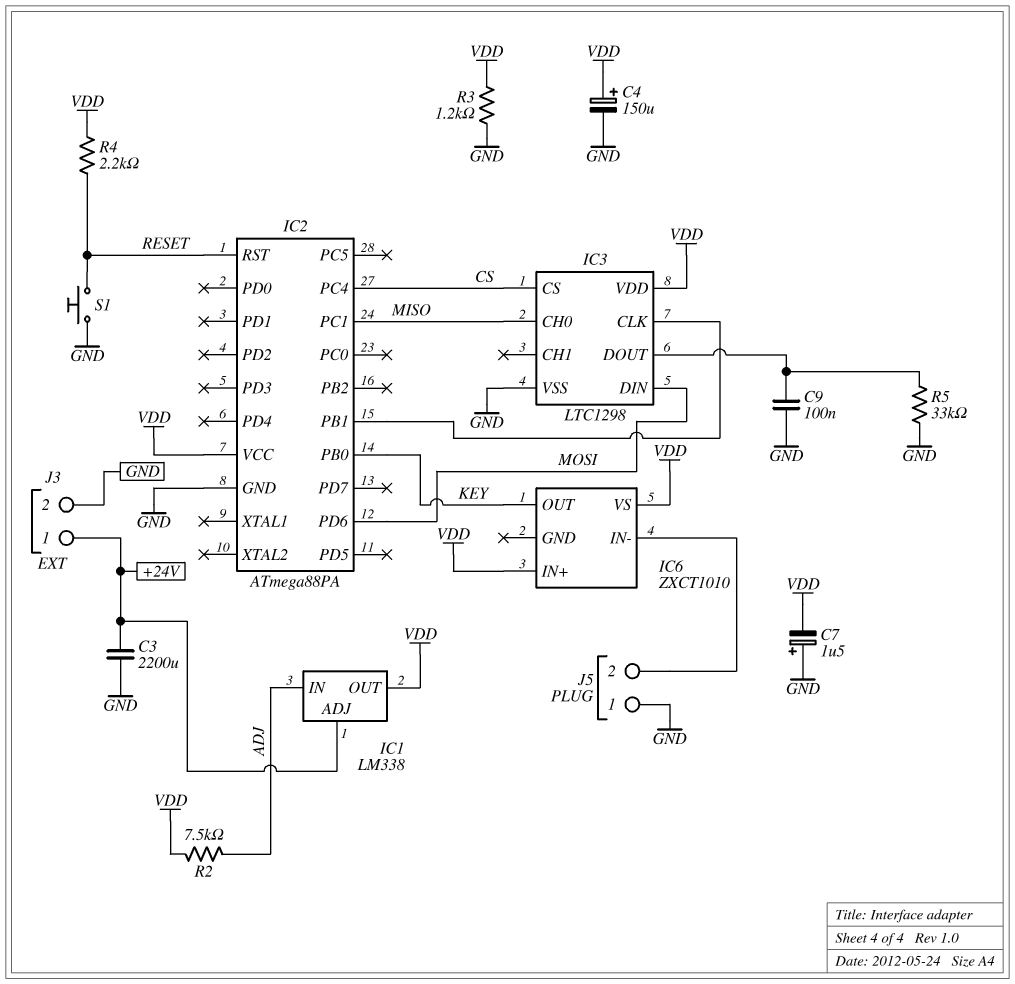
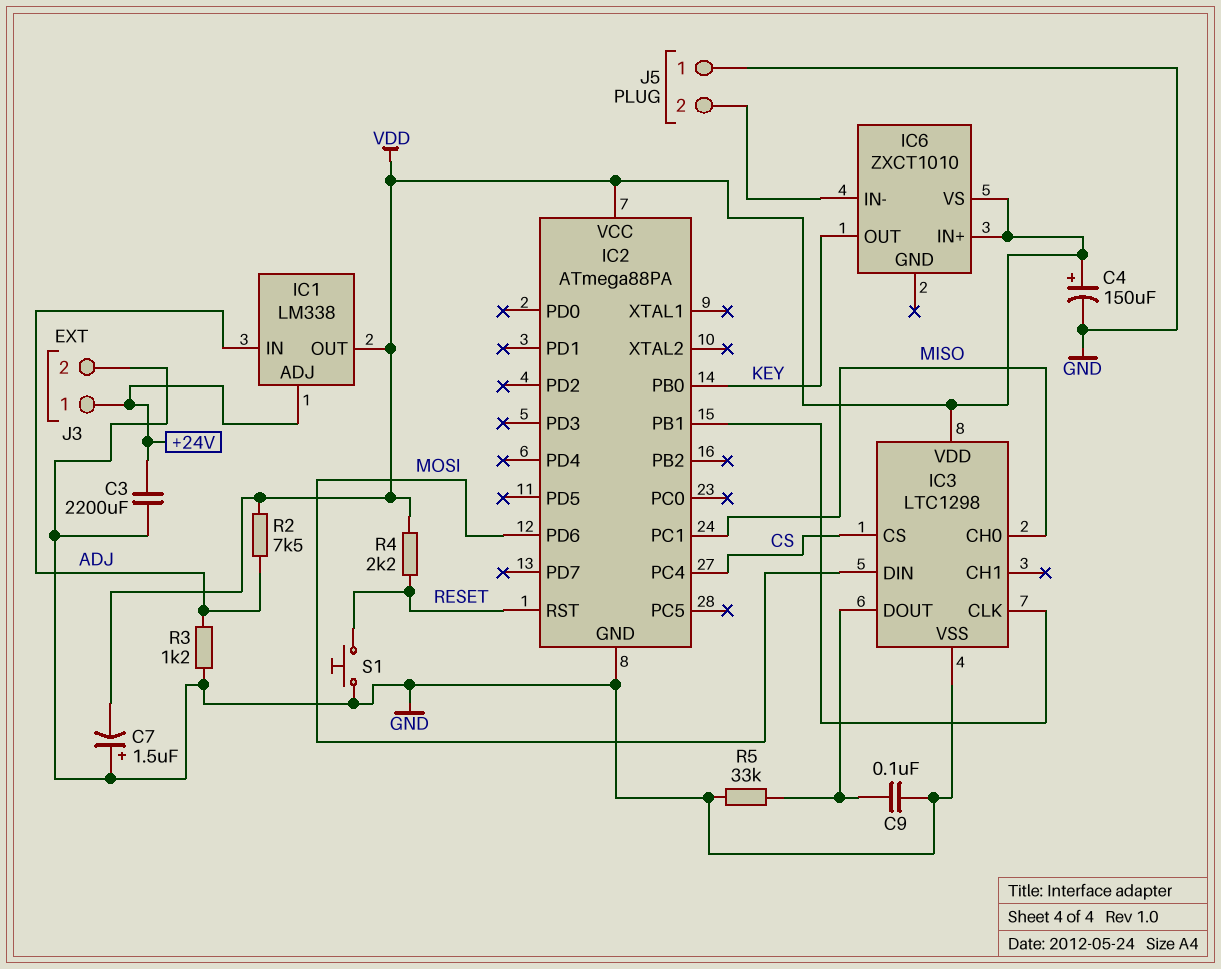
R3: 1.2k (GND, VDD) -> 1.2k (ADJ, GND)

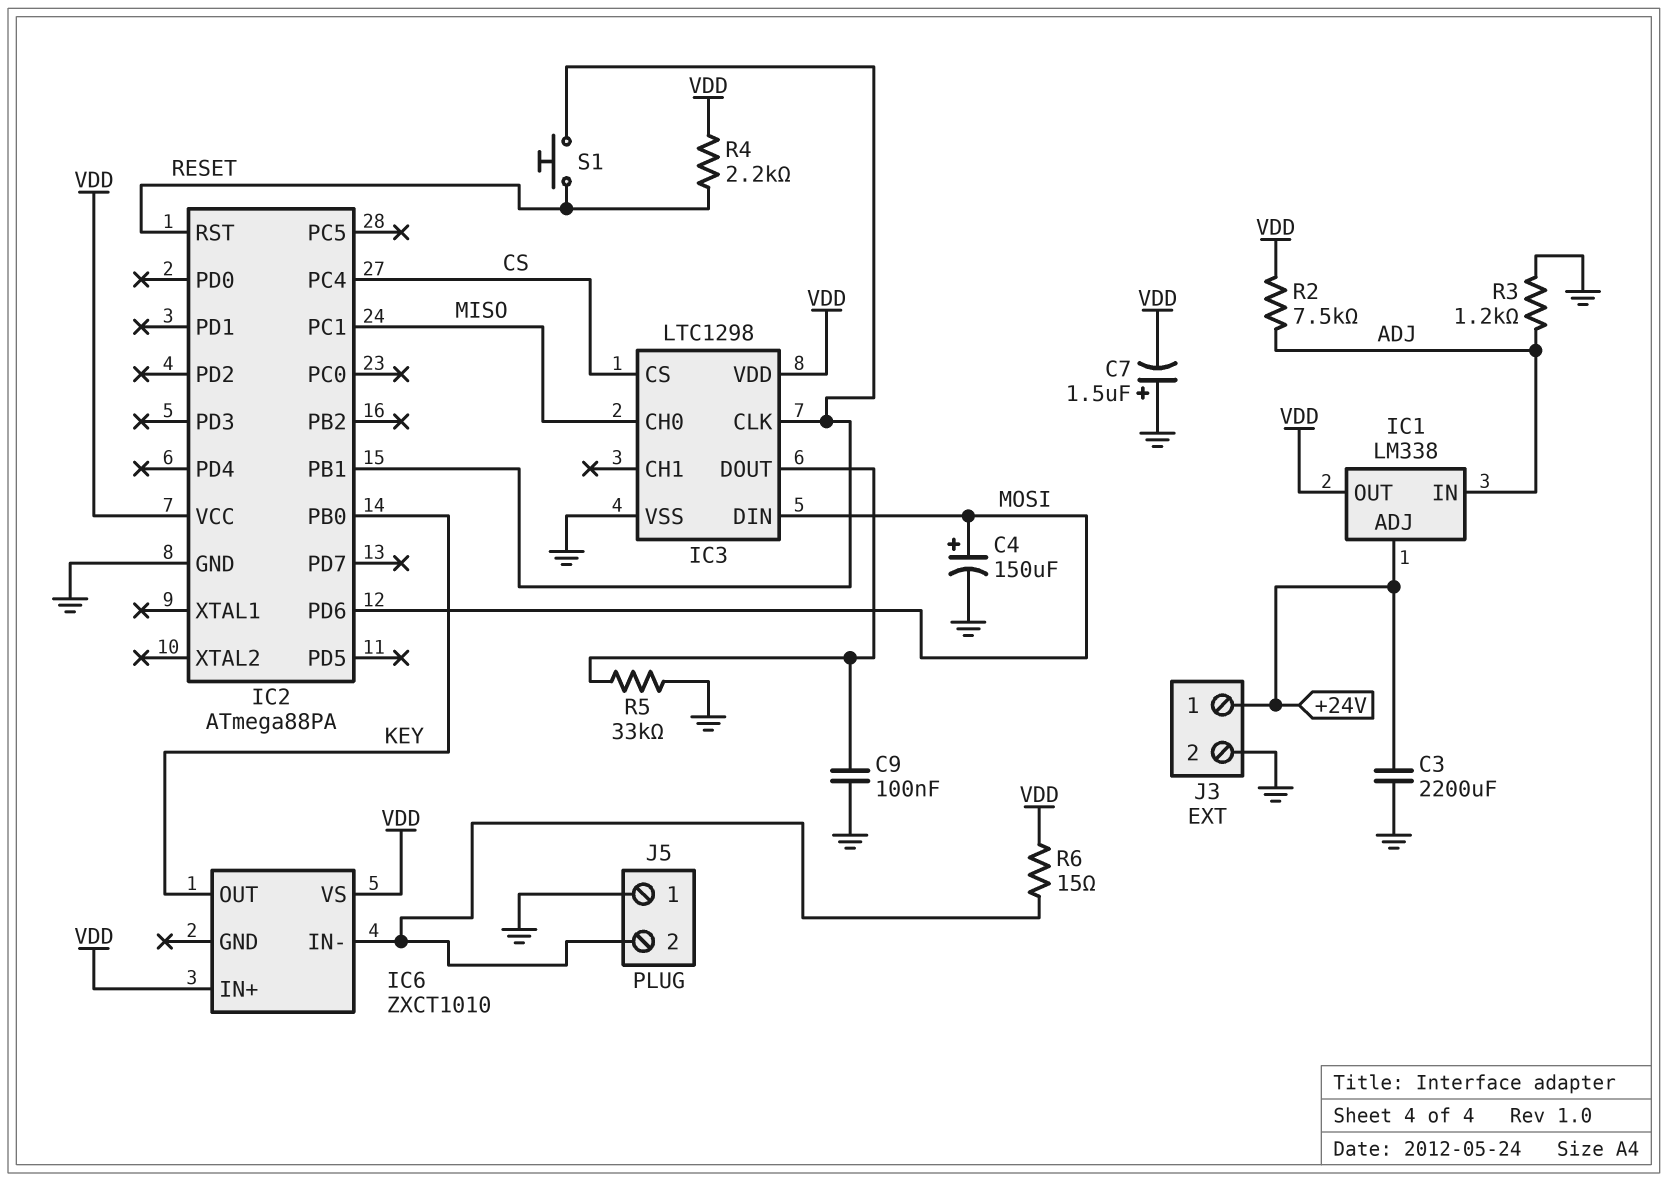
C4: 150uF (plus VDD, minus GND) -> 150uF (plus MOSI, minus GND)
R6: none -> 15 (IC6/IN-, VDD)
S1: button (GND, RESET) -> button (IC2/PB1, RESET)

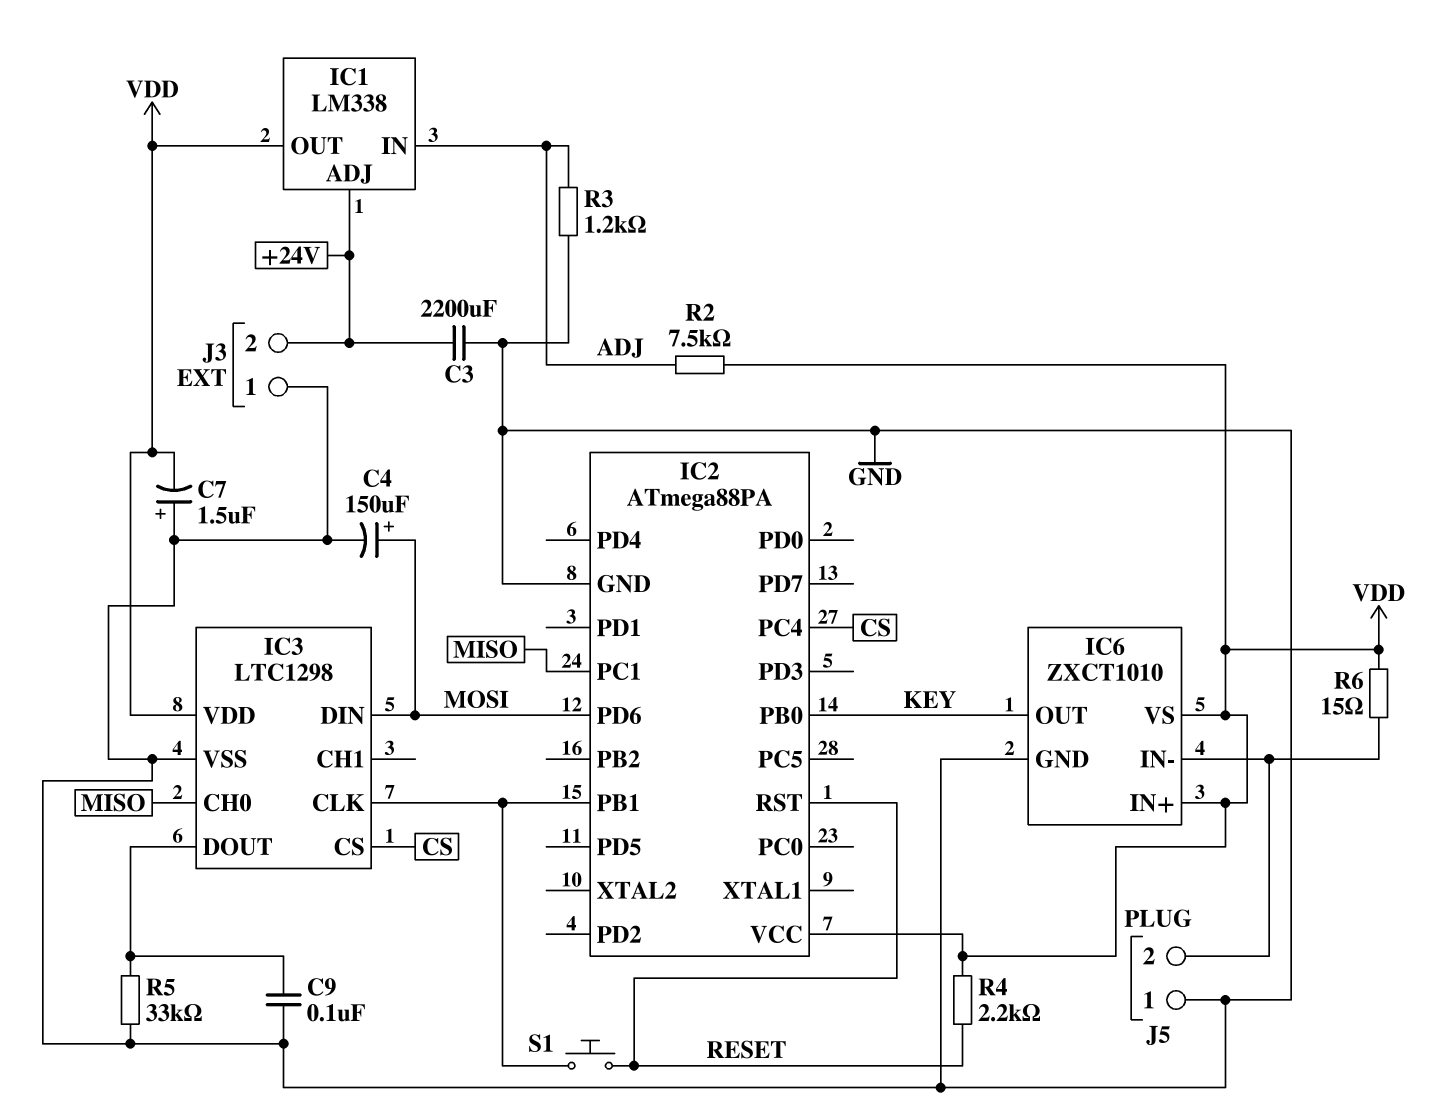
IC6 pin GND: none -> GND
J3 pin 1: +24V -> GND
J3 pin 2: GND -> +24V

